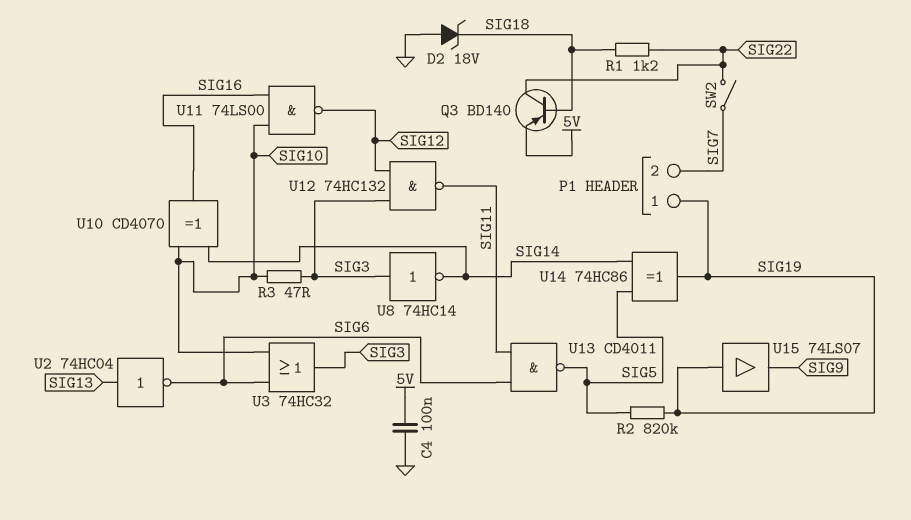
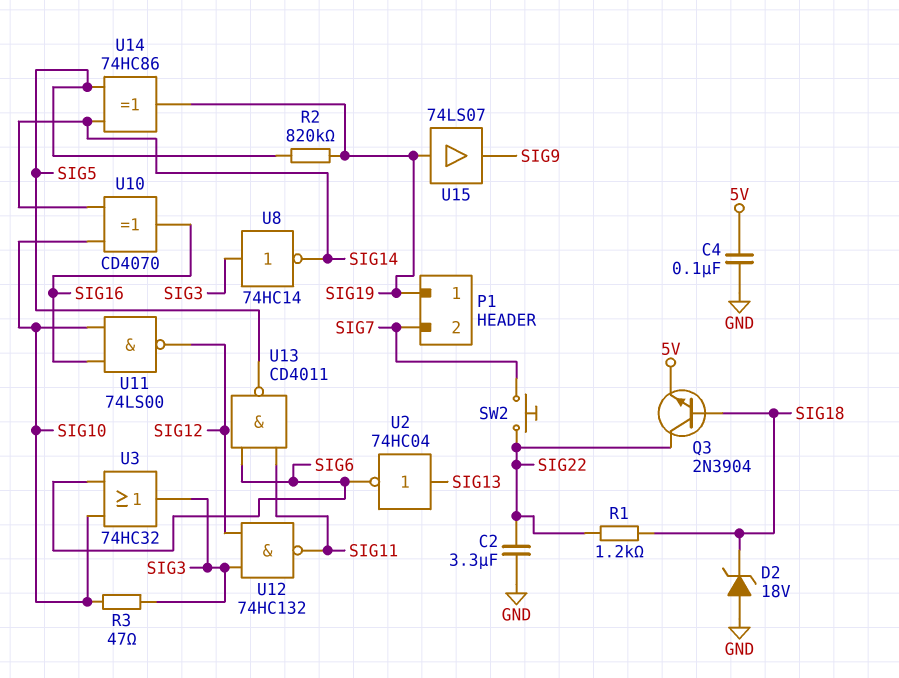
C2: none -> 3.3uF (GND, SIG22)
Q3: PNP BD140 (B SIG18, C SIG22, E 5V) -> NPN 2N3904 (B SIG18, C SIG22, E 5V)
SW2: switch (SIG7, SIG22) -> button (SIG7, SIG22)

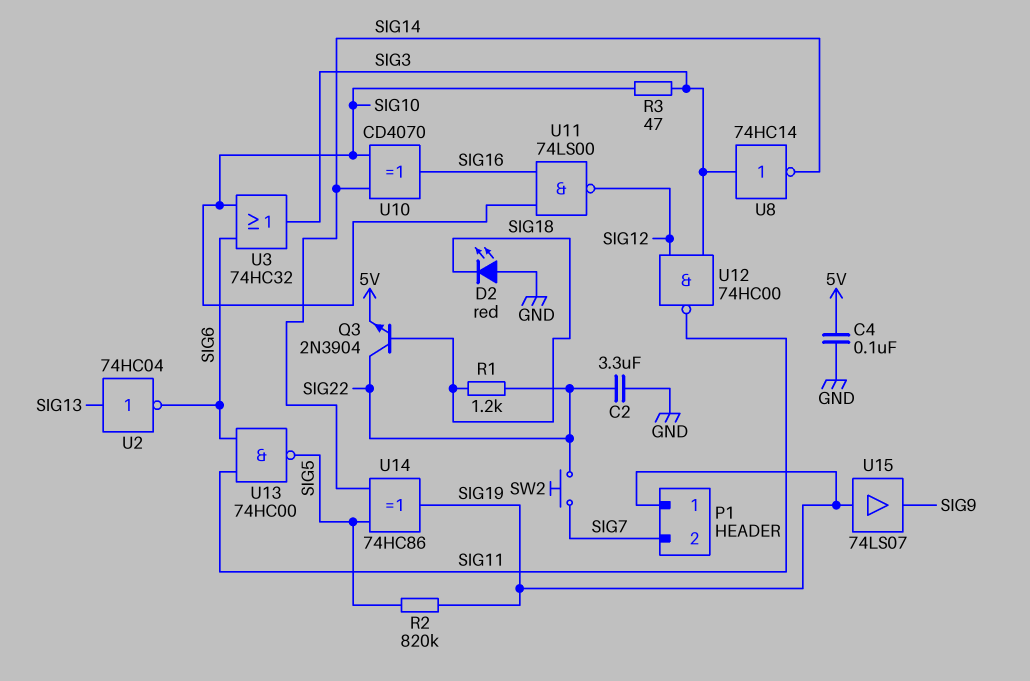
D2: zener 18V (A GND, K SIG18) -> LED red (A GND, K SIG18)
U12: NAND 74HC132 (in SIG3, in SIG12, out SIG11) -> NAND 74HC00 (in SIG3, in SIG12, out SIG11)
U13: NAND CD4011 (in SIG6, in SIG11, out SIG5) -> NAND 74HC00 (in SIG6, in SIG11, out SIG5)

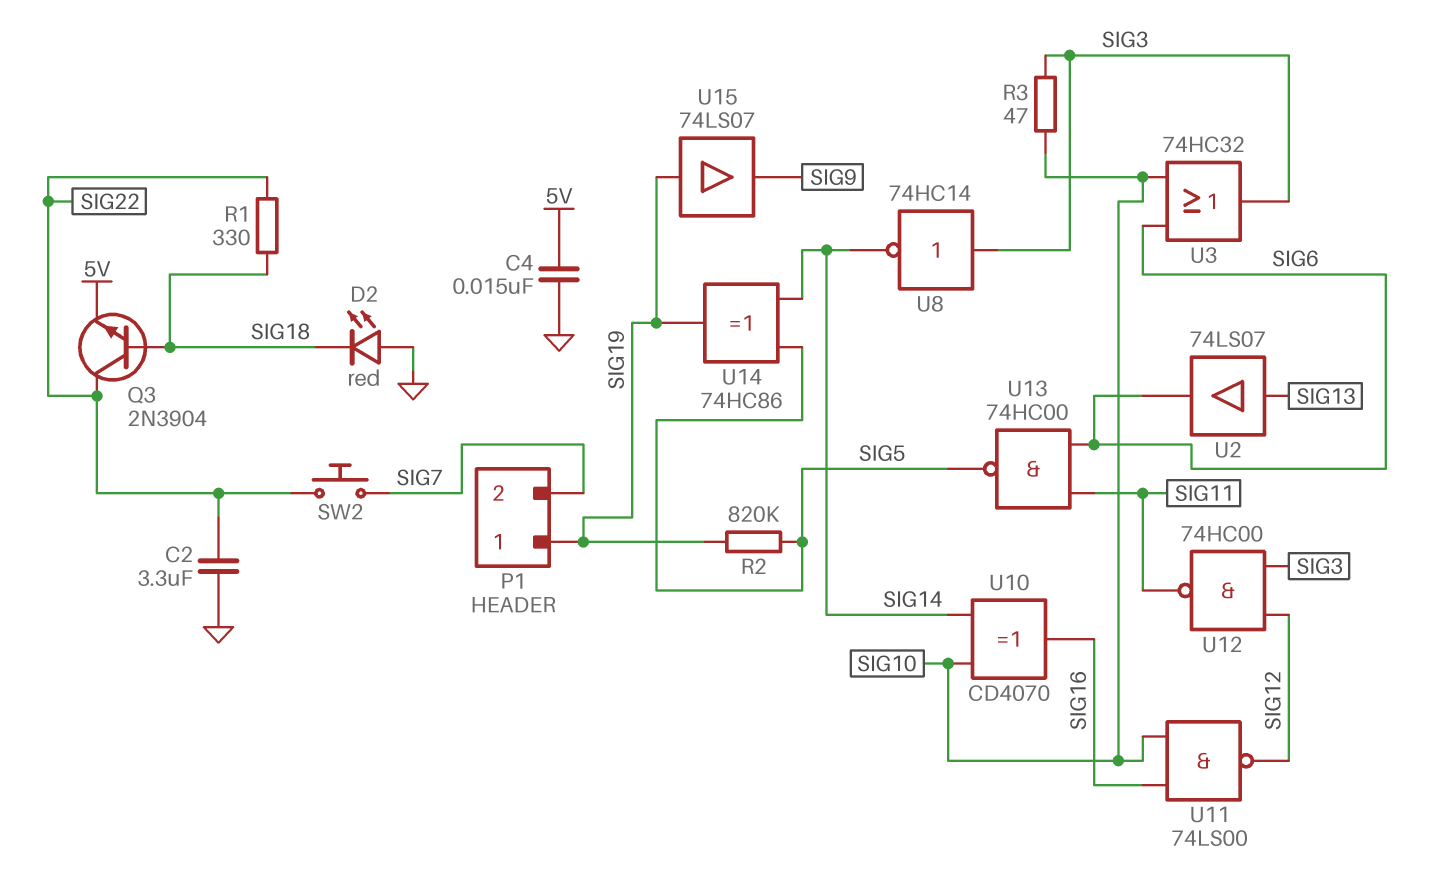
C4: 100nF (5V, GND) -> 15nF (5V, GND)
R1: 1.2k (SIG18, SIG22) -> 330 (SIG18, SIG22)
U2: NOT 74HC04 (in SIG13, out SIG6) -> buffer 74LS07 (in SIG13, out SIG6)

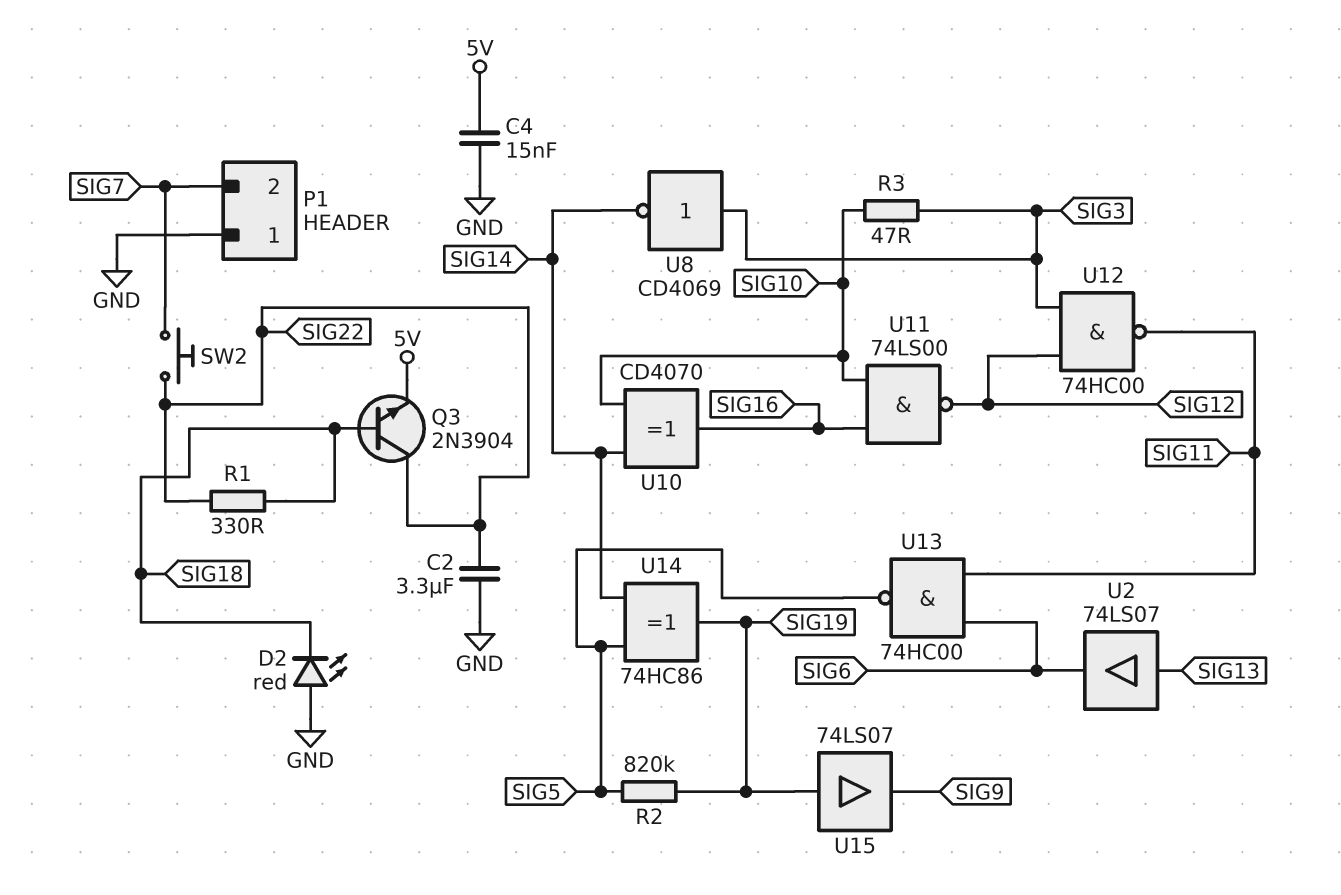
P1 pin 1: SIG19 -> GND
U3: OR 74HC32 (in SIG6, in SIG10, out SIG3) -> none
U8: NOT 74HC14 (in SIG3, out SIG14) -> NOT CD4069 (in SIG3, out SIG14)

